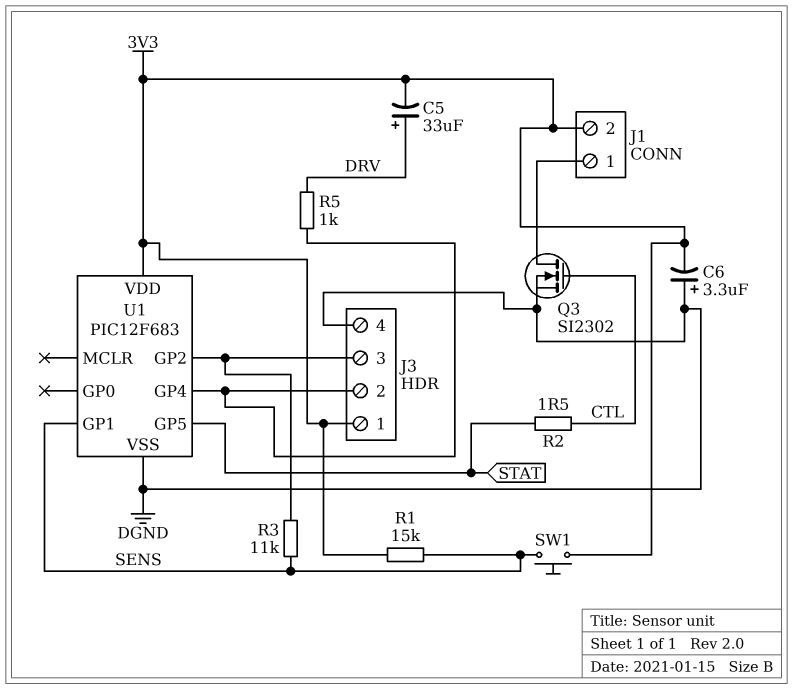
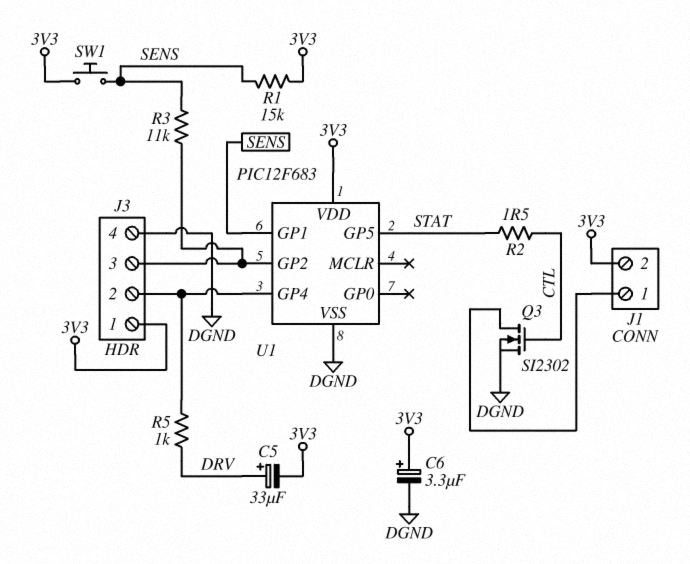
C6: 3.3uF (plus DGND, minus 3V3) -> 3.3uF (plus 3V3, minus DGND)

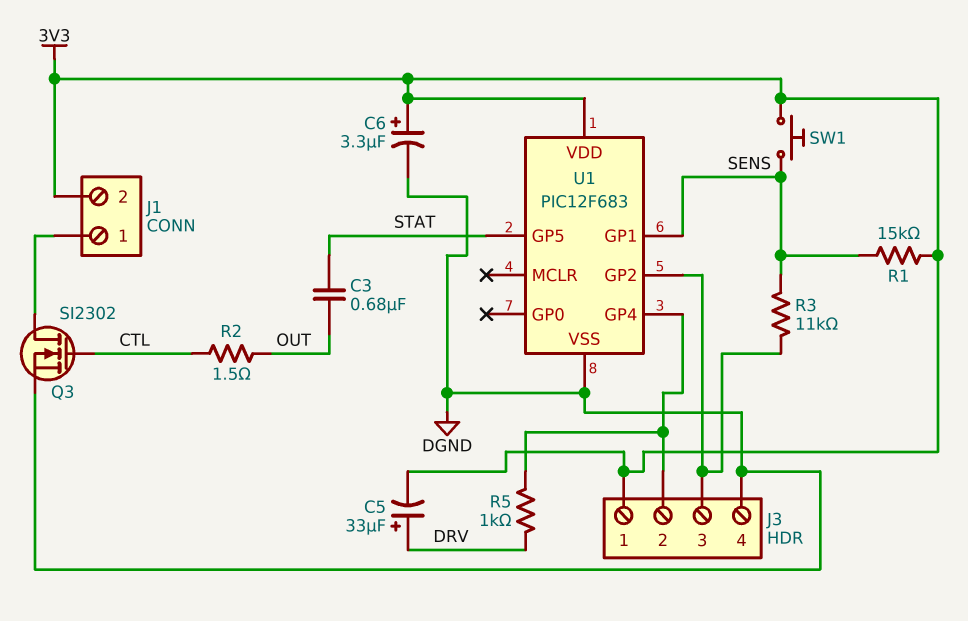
C3: none -> 680nF (OUT, STAT)
R2: 1.5 (CTL, STAT) -> 1.5 (CTL, OUT)

